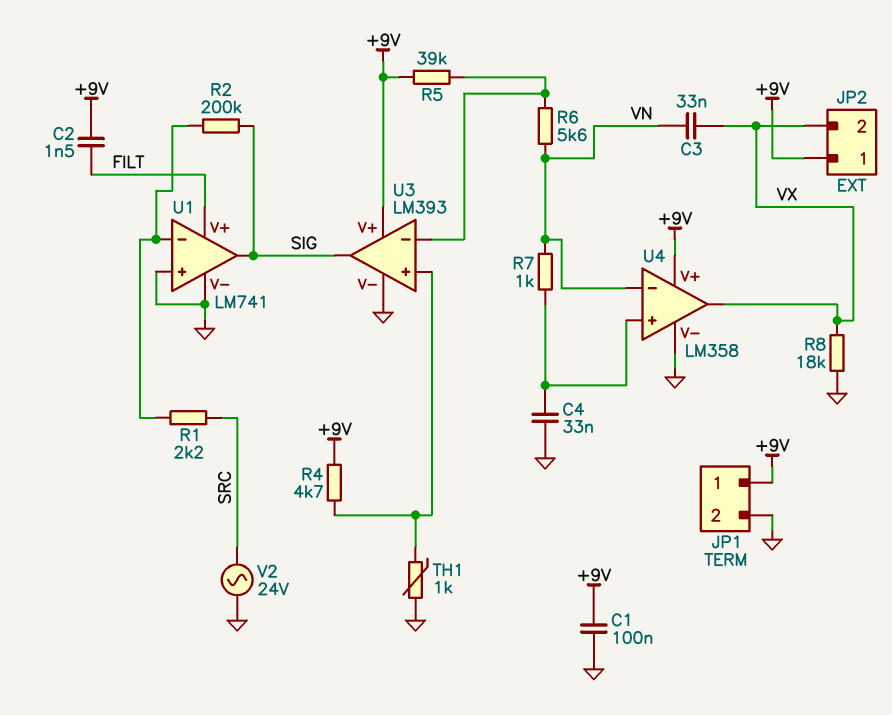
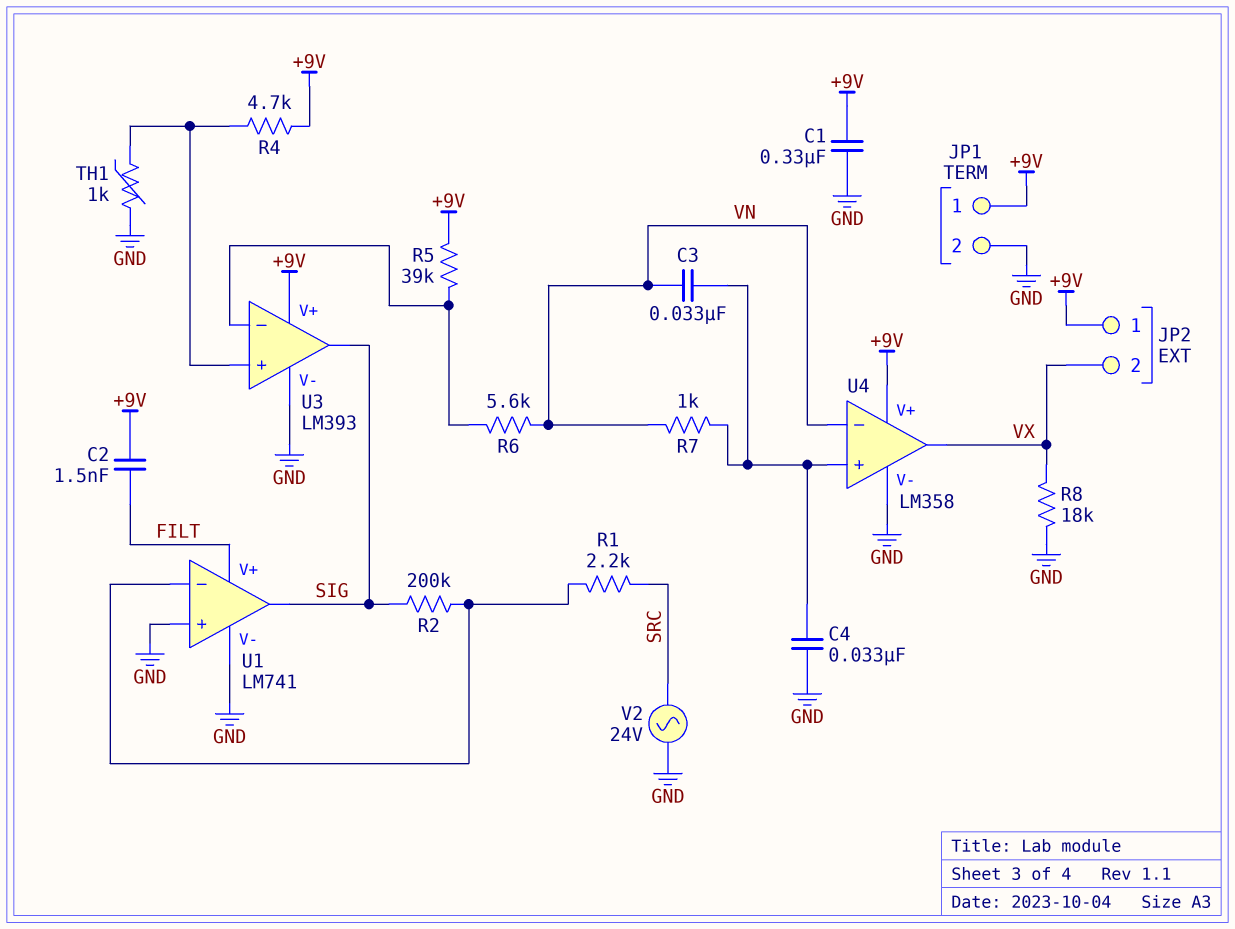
C1: 100nF (+9V, GND) -> 330nF (+9V, GND)
C3: 33nF (VN, VX) -> 33nF (U4/in+, VN)

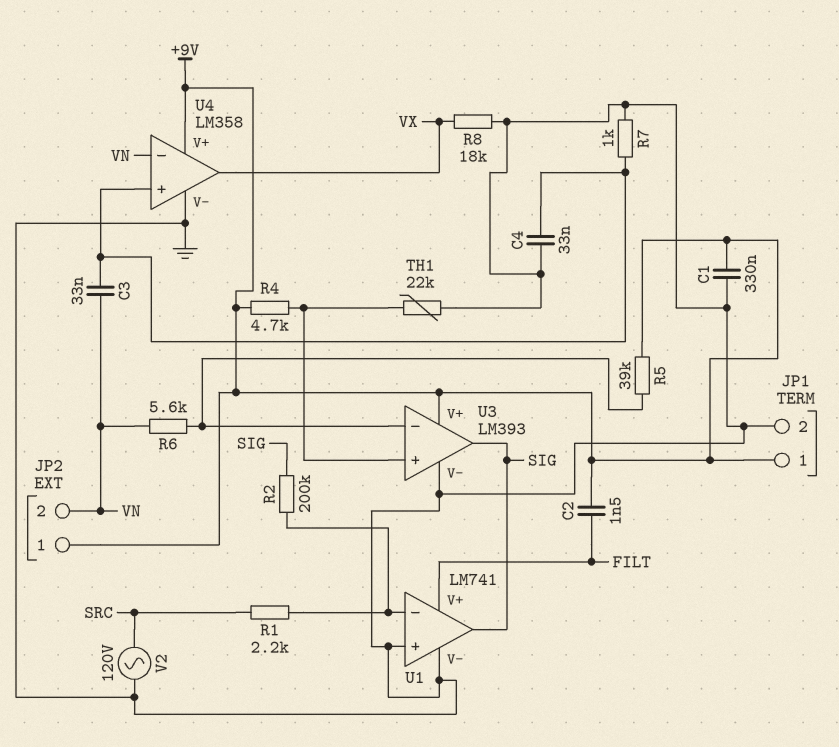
JP2 pin 2: VX -> VN
R7: 1k (U4/in+, VN) -> 1k (GND, U4/in+)
TH1: 1k (GND, U3/in+) -> 22k (GND, U3/in+)
V2: AC 24V (GND, SRC) -> AC 120V (GND, SRC)

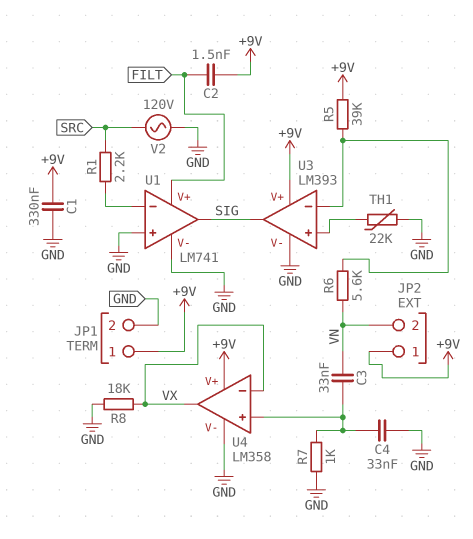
R2: 200k (SIG, U1/in-) -> none
R4: 4.7k (+9V, U3/in+) -> none
U4 pin in-: VN -> VX

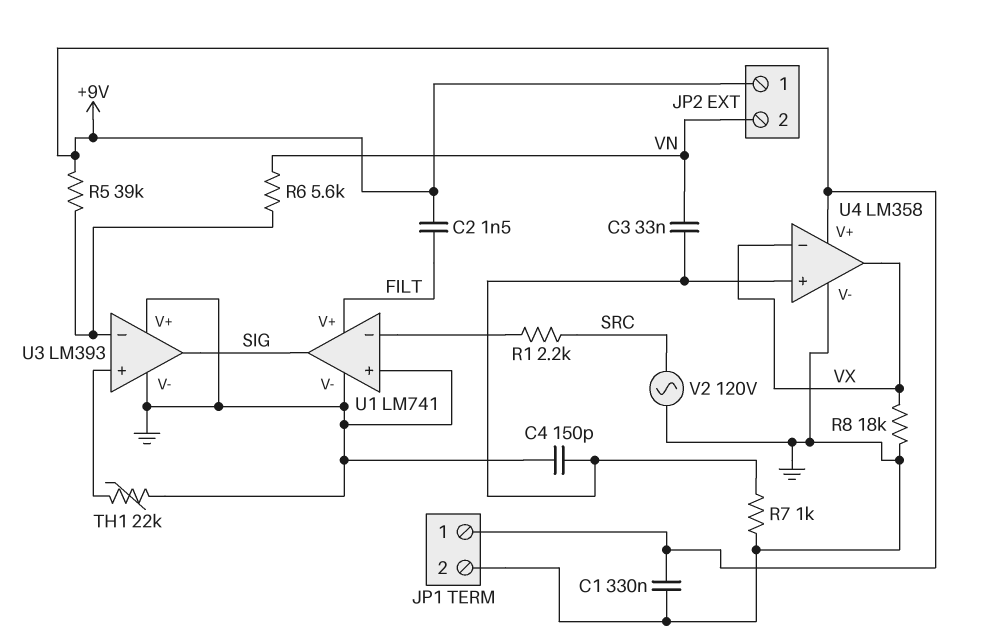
C4: 33nF (GND, U4/in+) -> 150pF (GND, U4/in+)
U3 pin V+: +9V -> GND

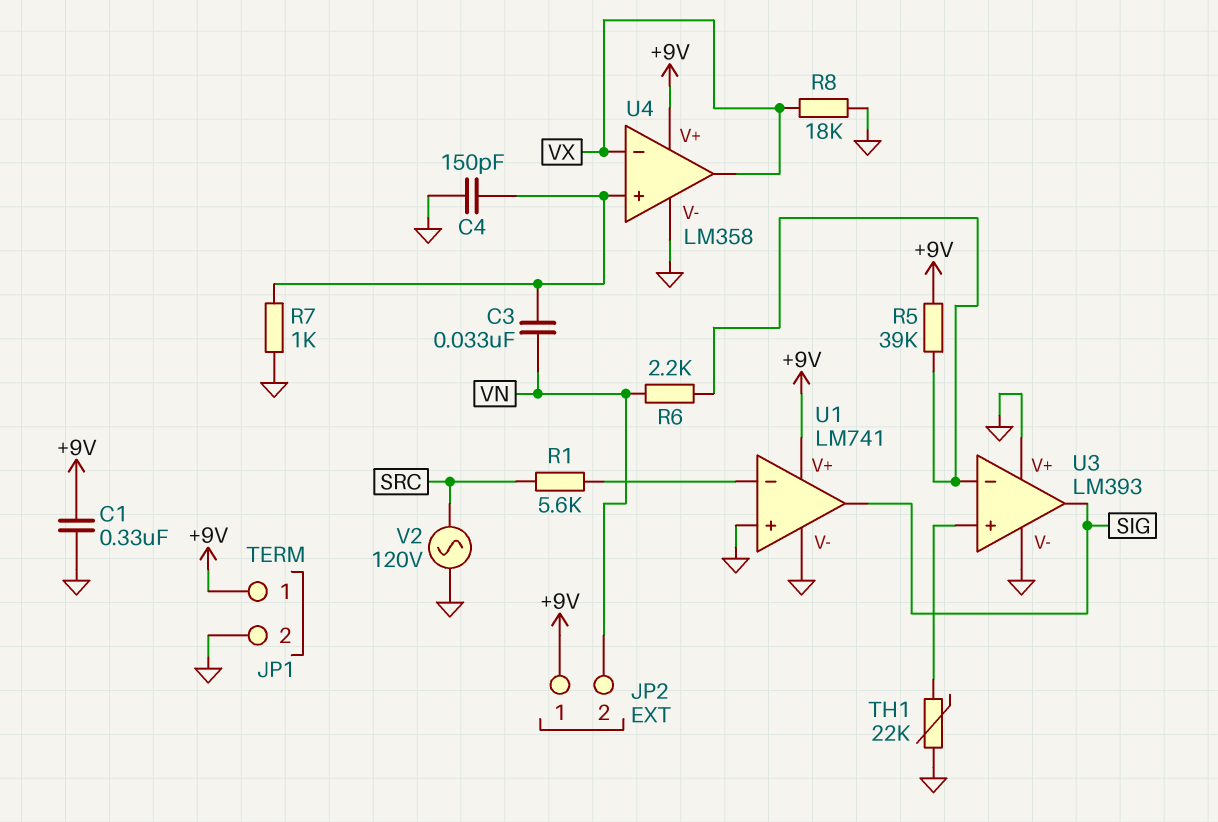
C2: 1.5nF (+9V, FILT) -> none
R1: 2.2k (SRC, U1/in-) -> 5.6k (SRC, U1/in-)
R6: 5.6k (U3/in-, VN) -> 2.2k (U3/in-, VN)
U1 pin V+: FILT -> +9V

